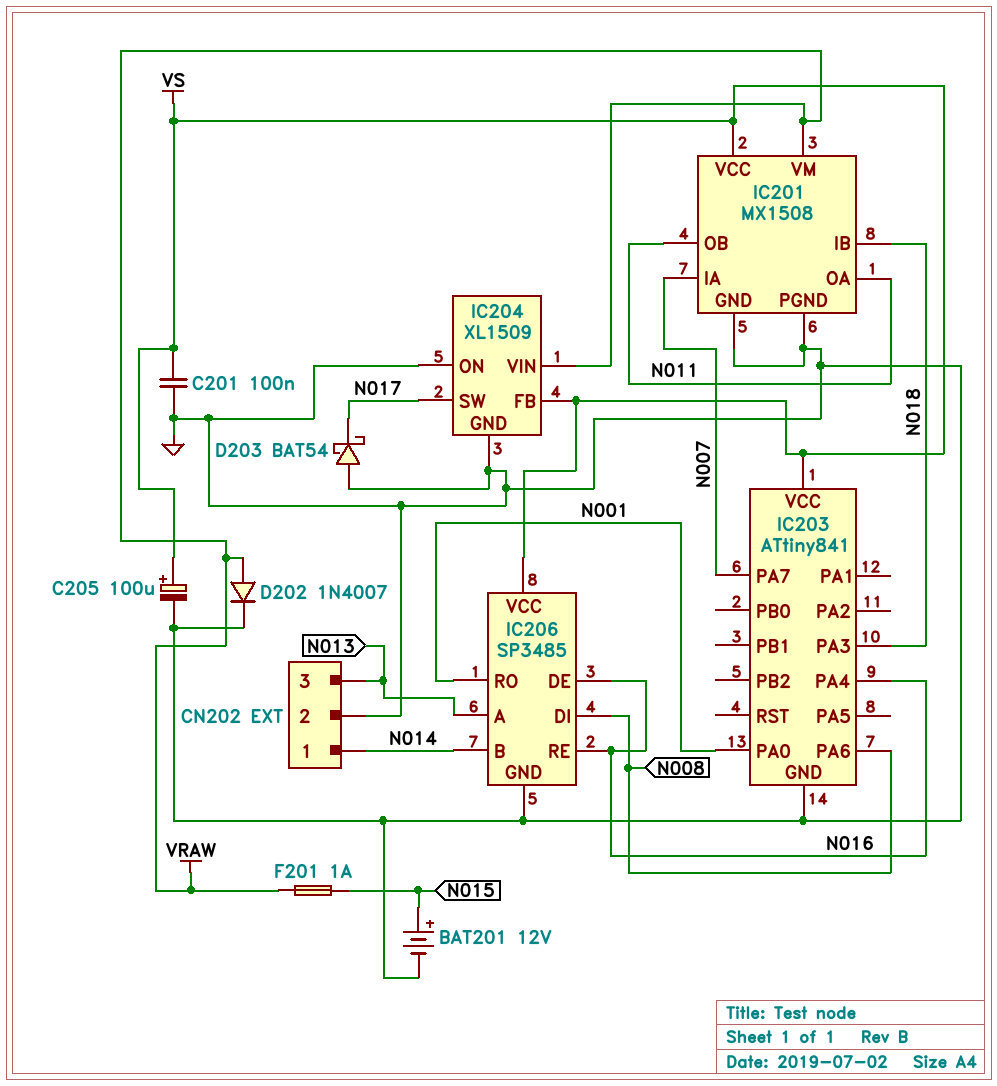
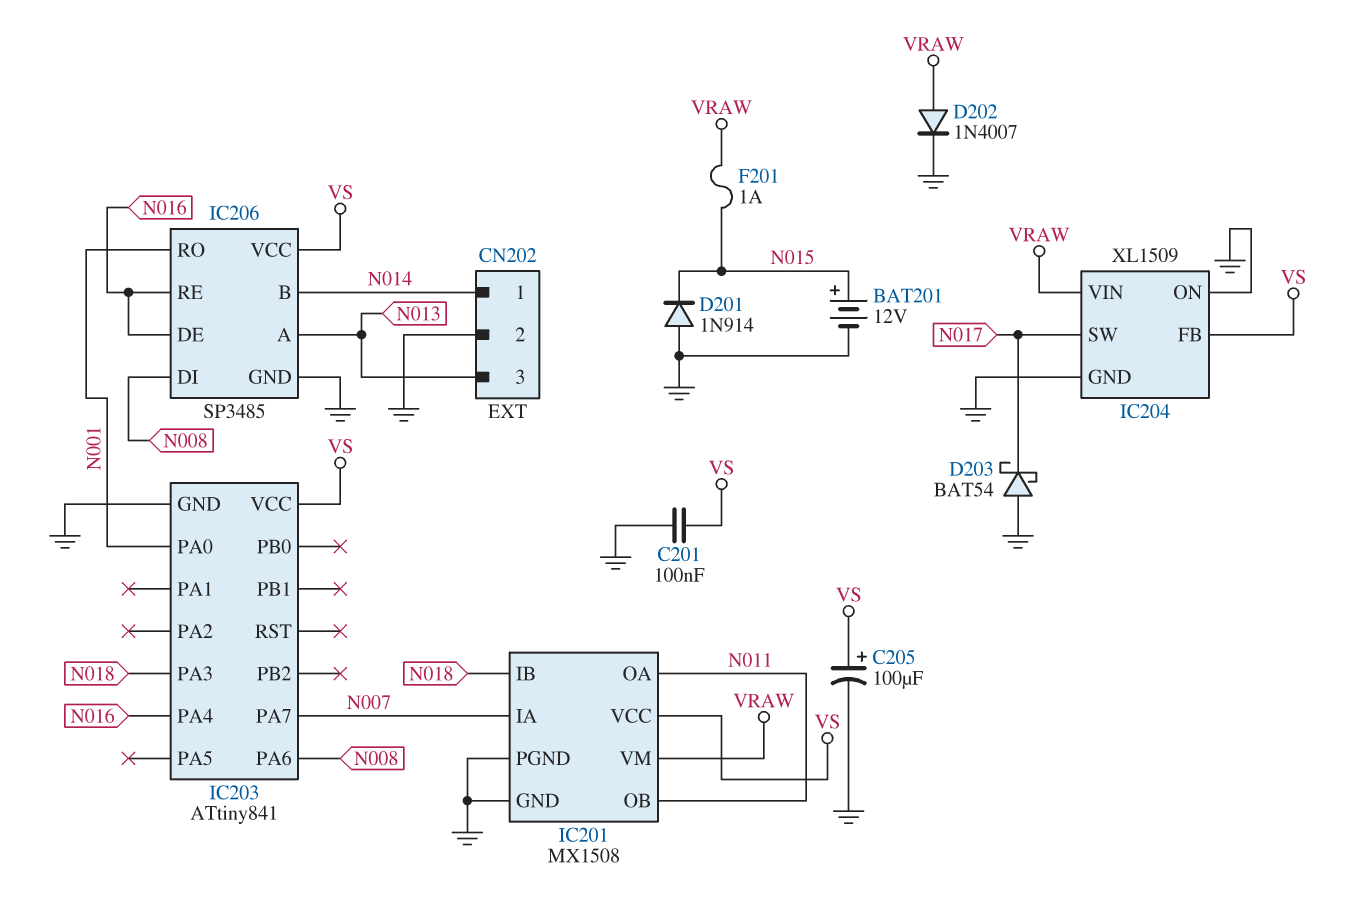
D201: none -> diode 1N914 (A GND, K N015)

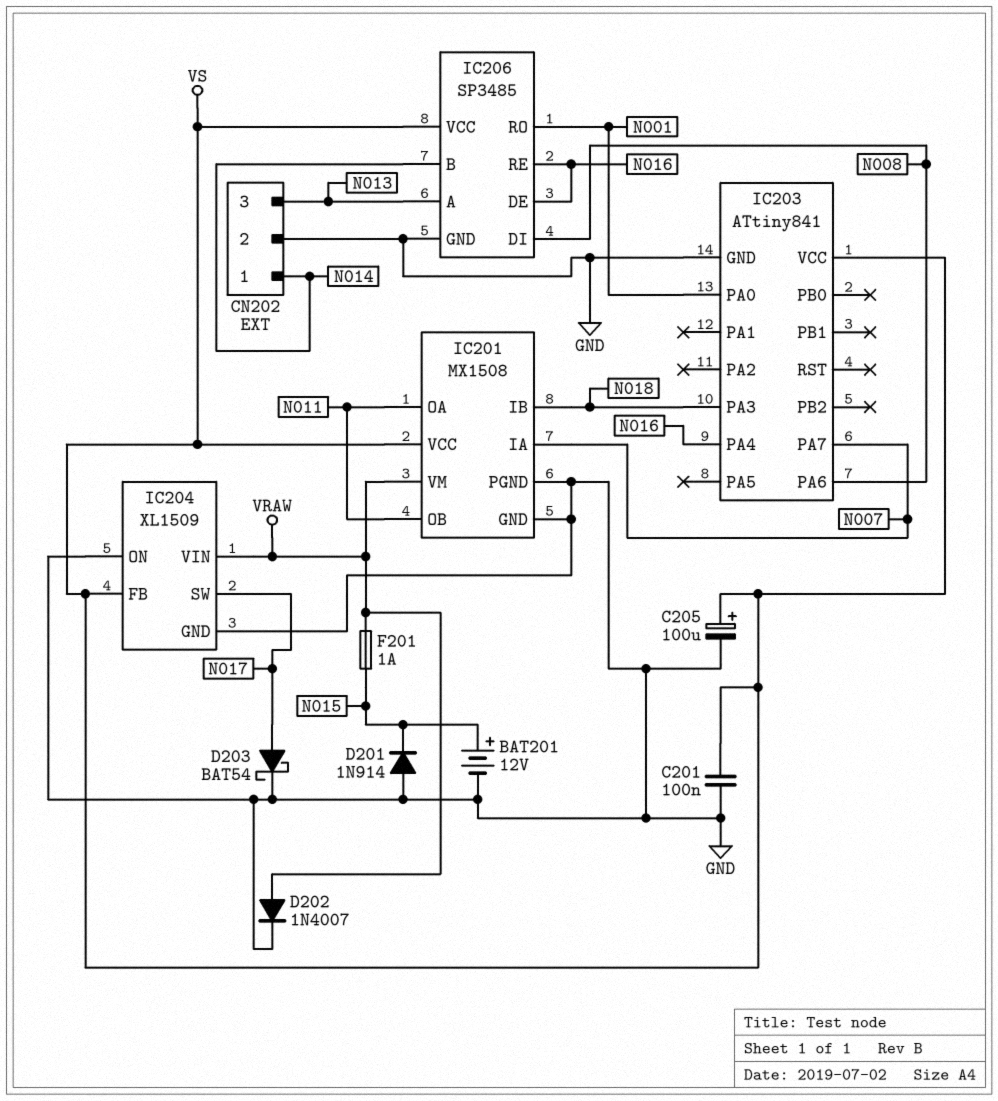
D203: schottky BAT54 (A GND, K N017) -> schottky BAT54 (A N017, K GND)

